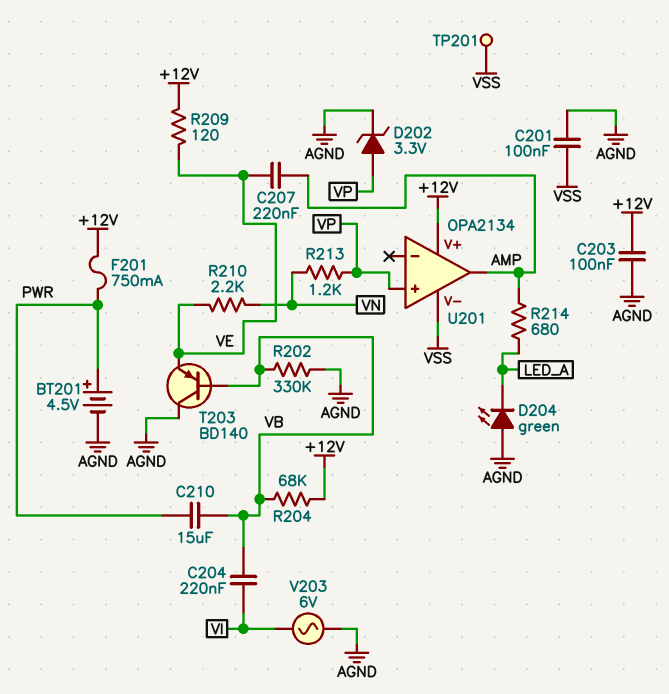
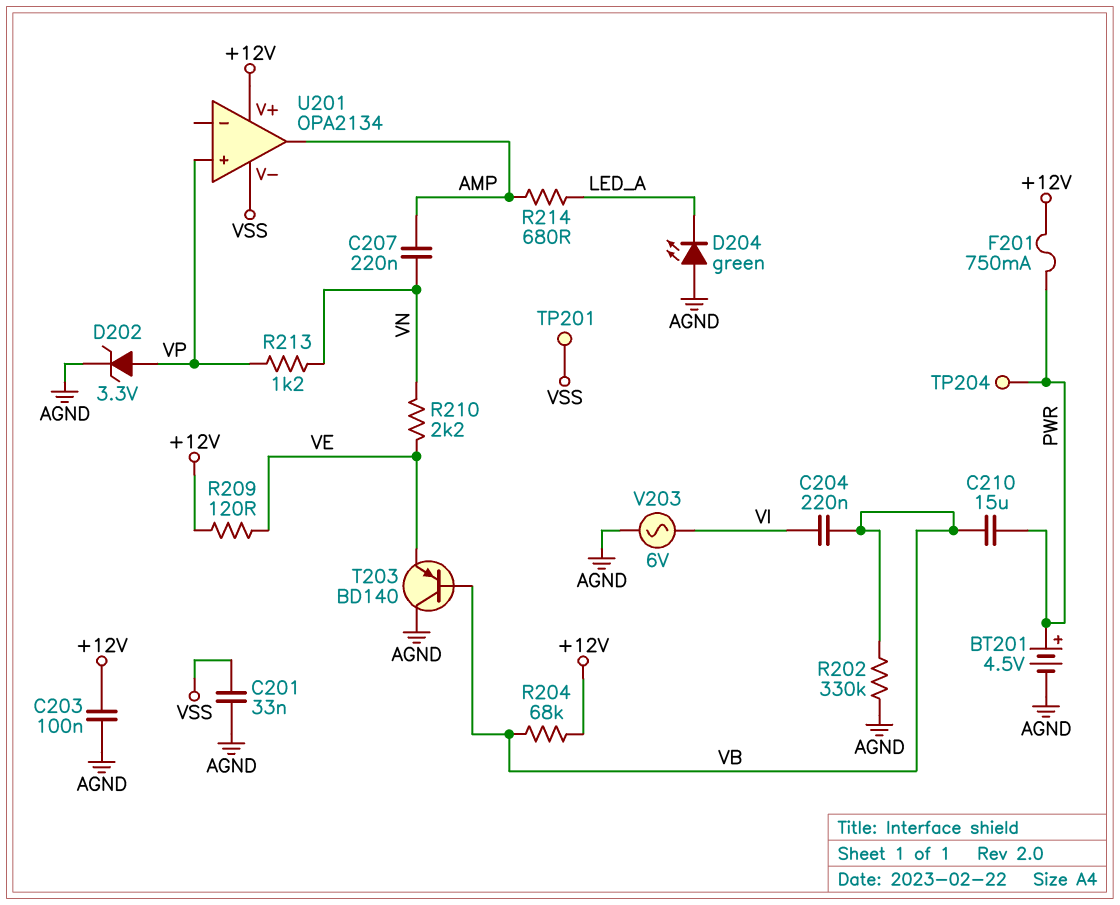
C201: 100nF (AGND, VSS) -> 33nF (AGND, VSS)
C207: 220nF (AMP, VE) -> 220nF (AMP, VN)
TP204: none -> test point (PWR)

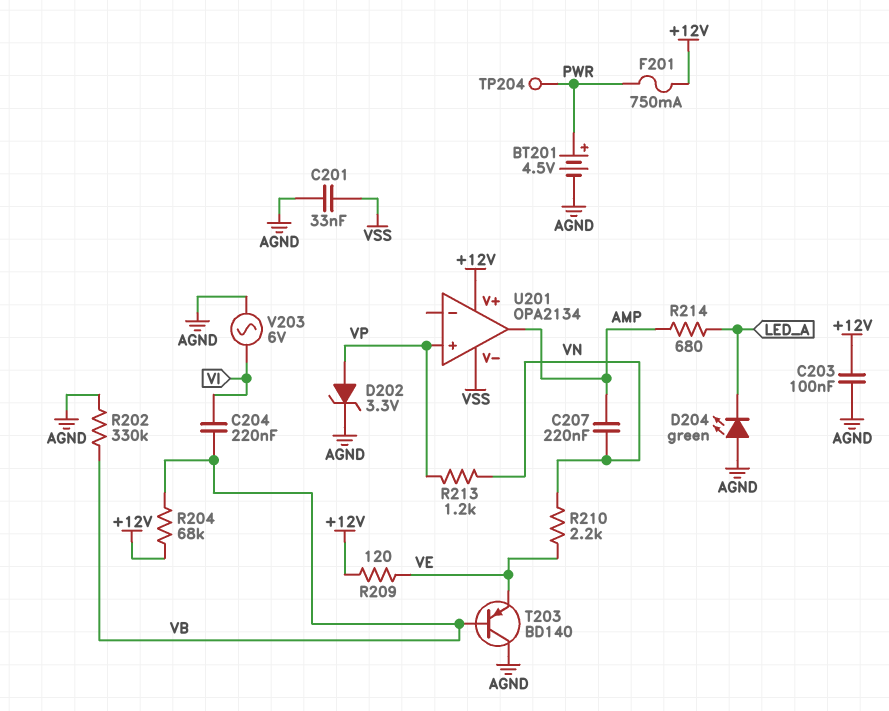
C210: 15uF (PWR, VB) -> none
TP201: test point (VSS) -> none

